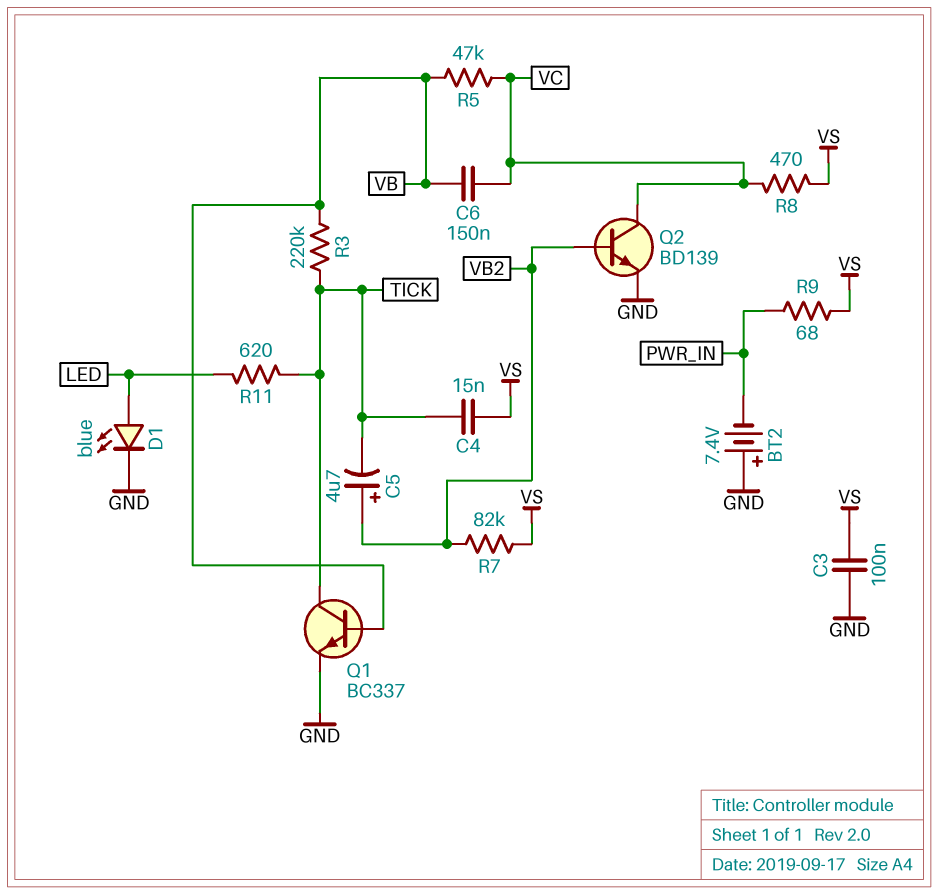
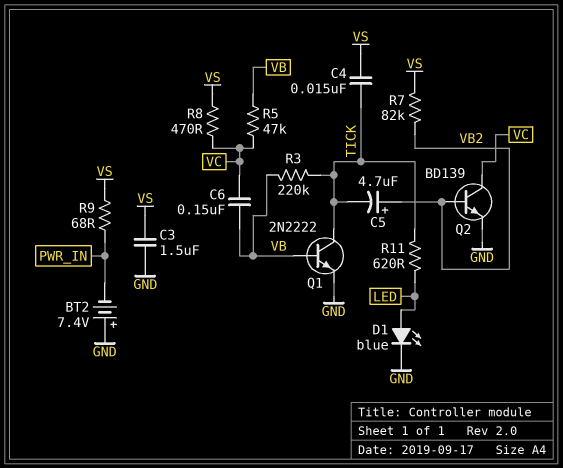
C3: 100nF (GND, VS) -> 1.5uF (GND, VS)
Q1: NPN BC337 (B VB, C TICK, E GND) -> NPN 2N2222 (B VB, C TICK, E GND)

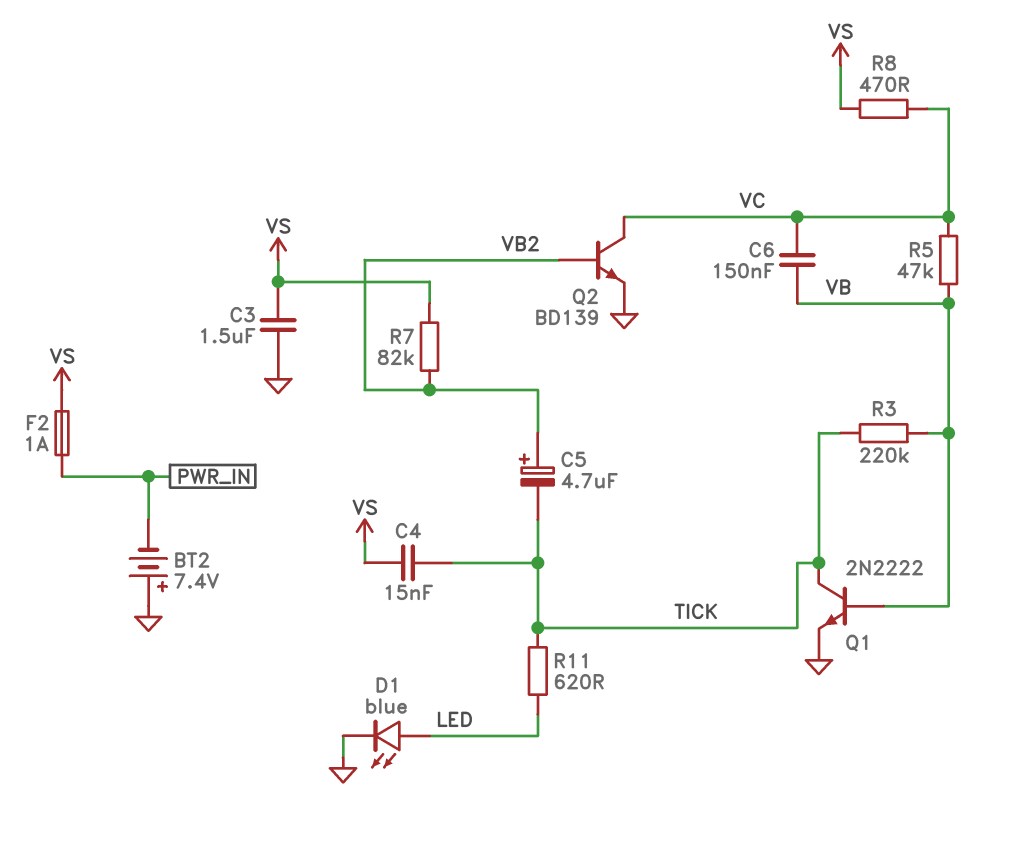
F2: none -> 1A (PWR_IN, VS)
R9: 68 (PWR_IN, VS) -> none

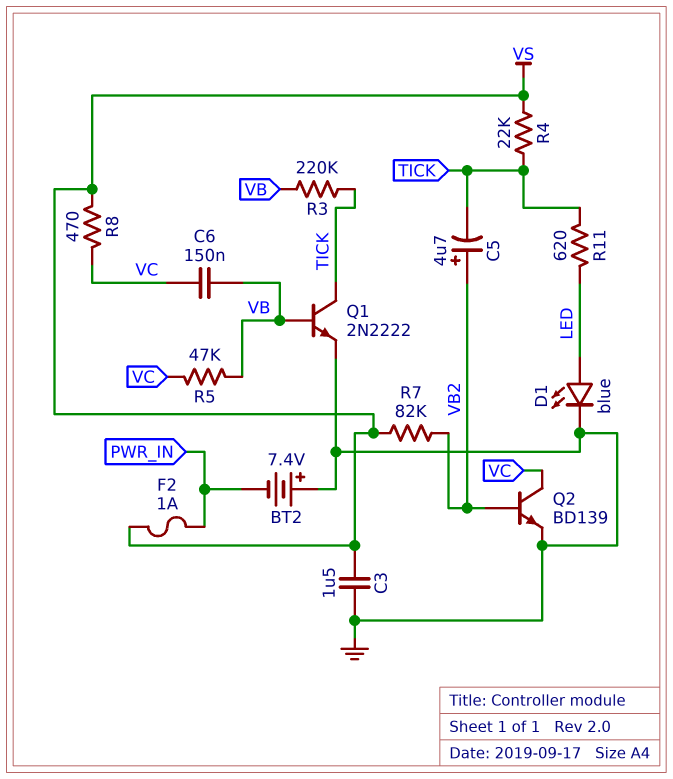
C4: 15nF (TICK, VS) -> none
R4: none -> 22k (TICK, VS)

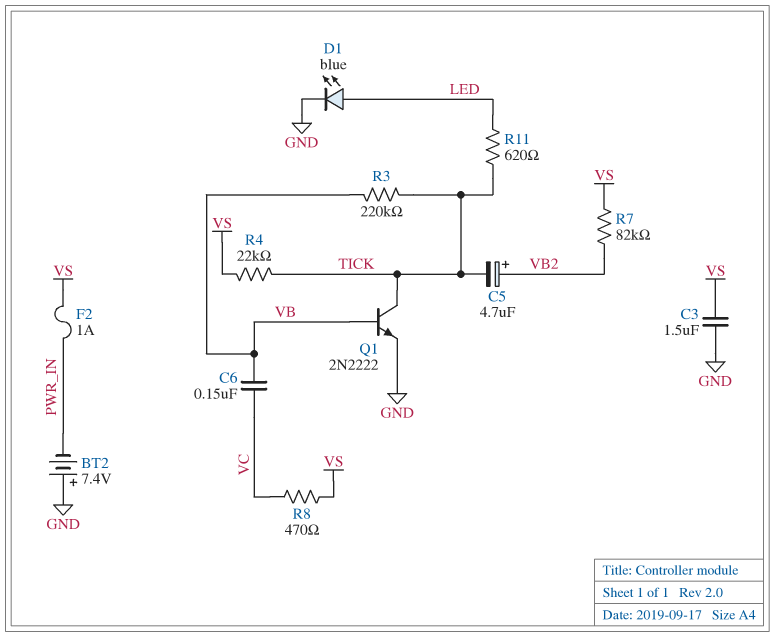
Q2: NPN BD139 (B VB2, C VC, E GND) -> none
R5: 47k (VB, VC) -> none

